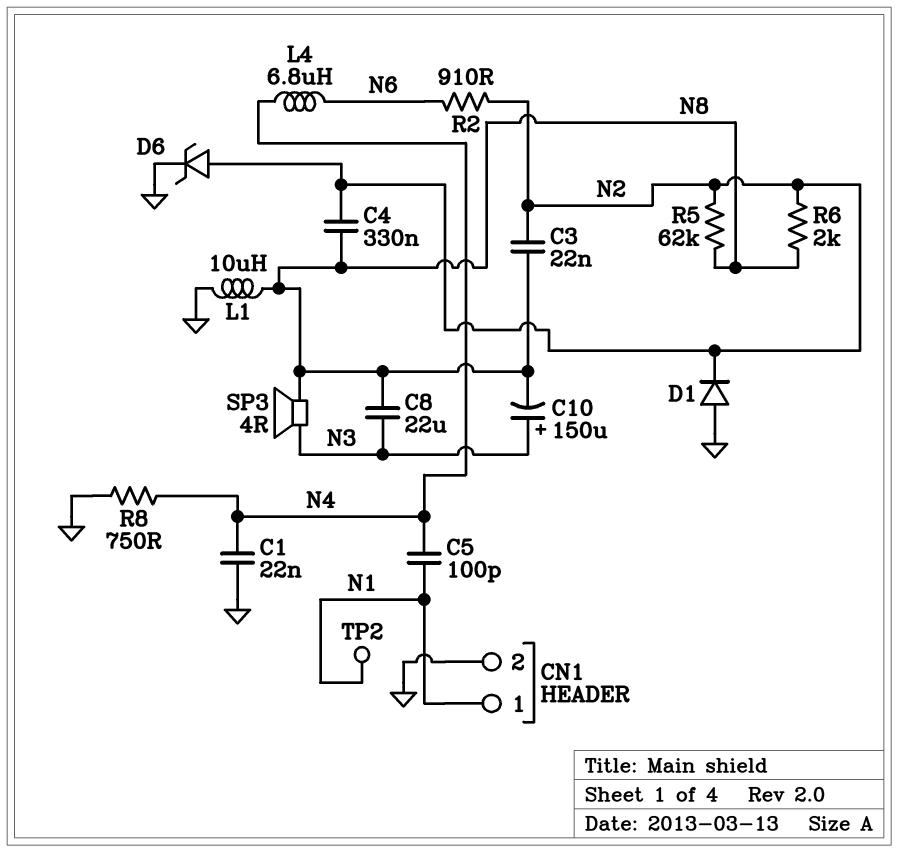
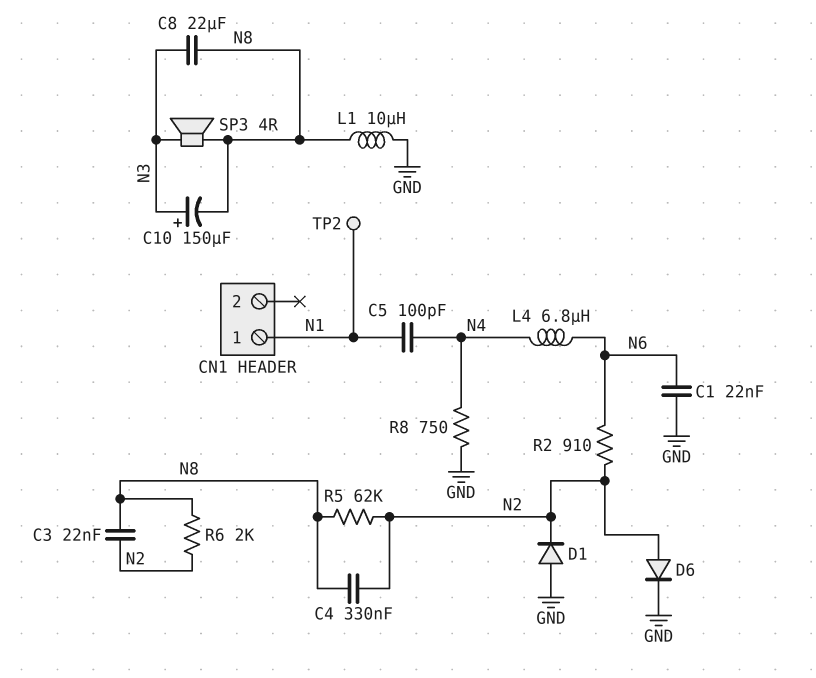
C1: 22nF (GND, N4) -> 22nF (GND, N6)
CN1 pin 2: GND -> none
D6: zener (A N2, K GND) -> diode (A N2, K GND)

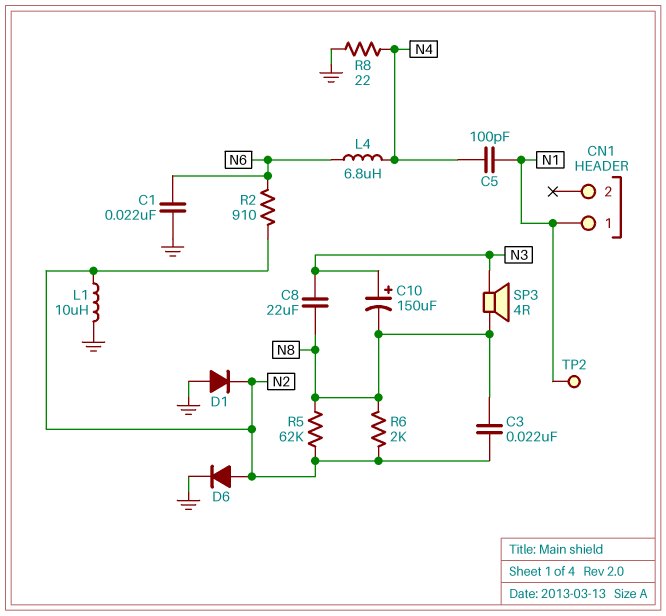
C4: 330nF (N2, N8) -> none
L1: 10uH (GND, N8) -> 10uH (GND, N2)
R8: 750 (GND, N4) -> 22 (GND, N4)

